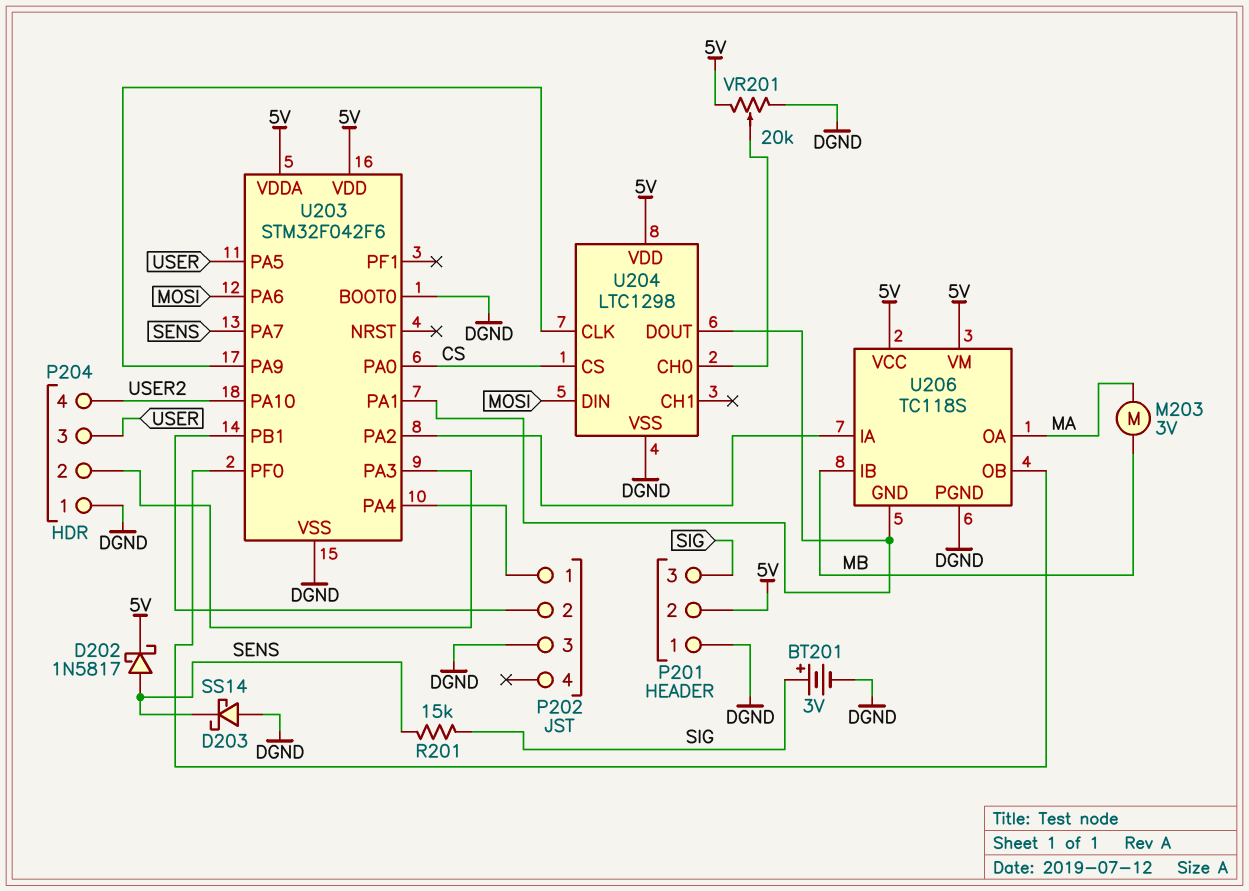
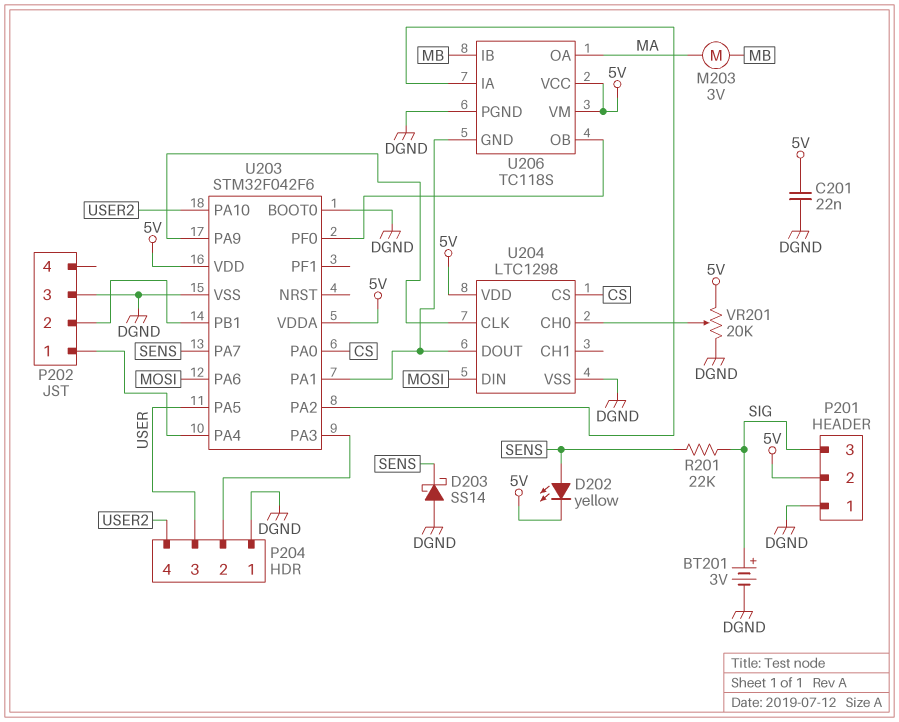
C201: none -> 22nF (5V, DGND)
D202: schottky 1N5817 (A SENS, K 5V) -> LED yellow (A SENS, K 5V)
R201: 15k (SENS, SIG) -> 22k (SENS, SIG)

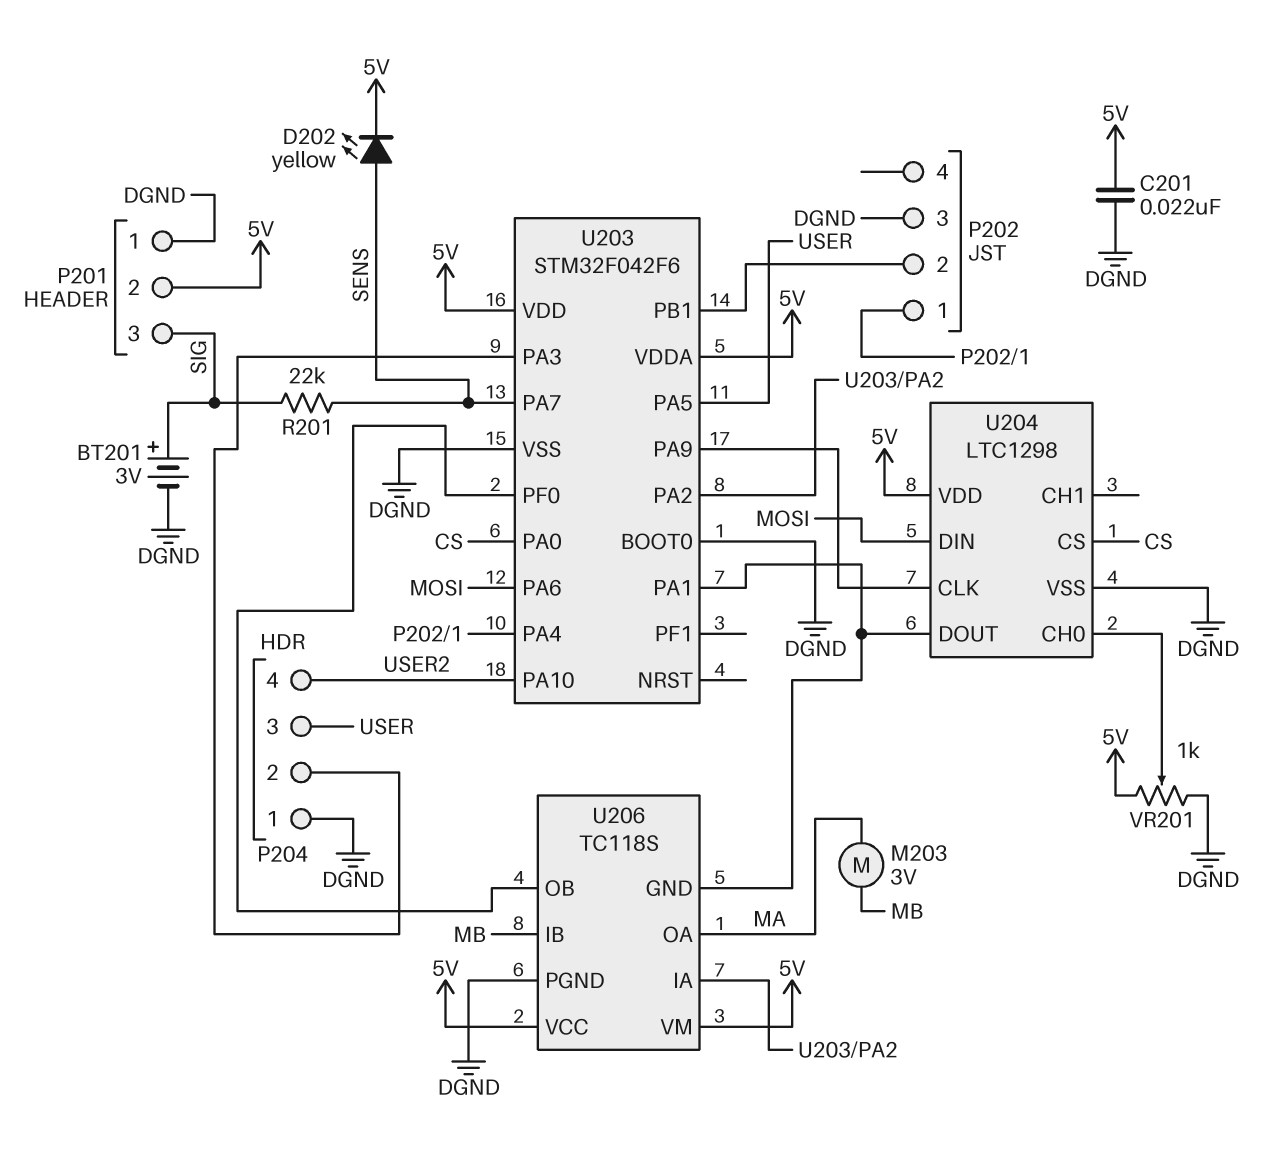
D203: schottky SS14 (A DGND, K SENS) -> none
VR201: 20k (5V, DGND, wiper U204/CH0) -> 1k (5V, DGND, wiper U204/CH0)

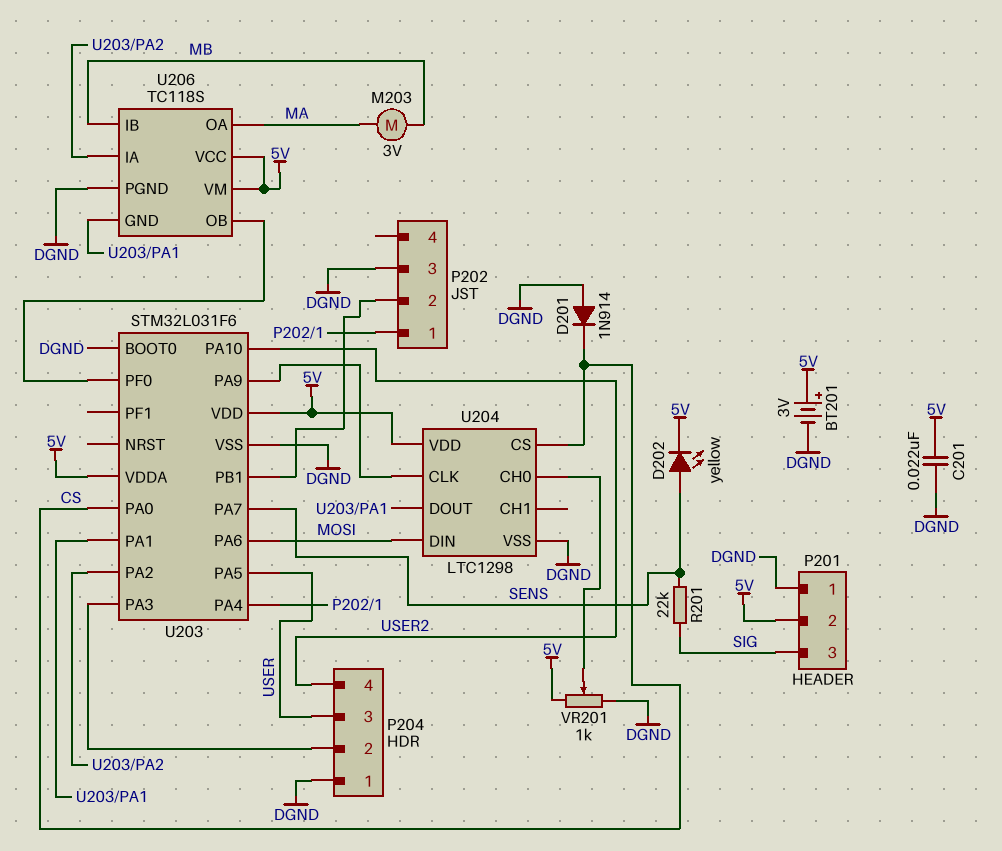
BT201: 3V (plus SIG, minus DGND) -> 3V (plus 5V, minus DGND)
D201: none -> diode 1N914 (A DGND, K CS)
U203: STM32F042F6 -> STM32L031F6

